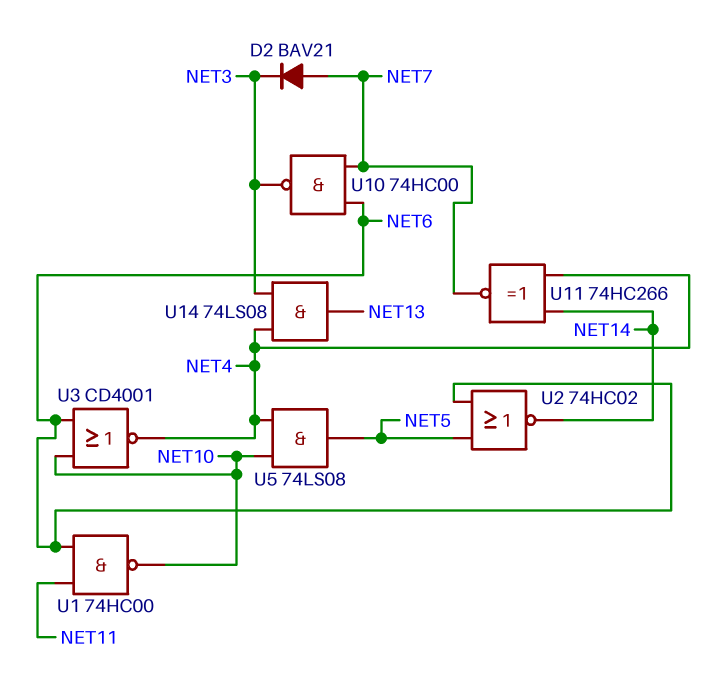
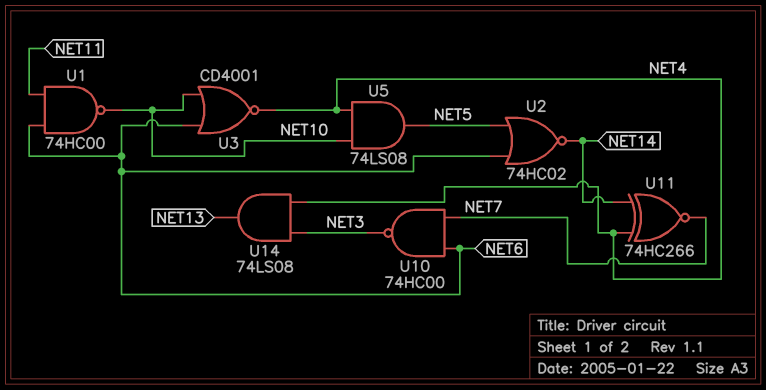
D2: diode BAV21 (A NET7, K NET3) -> none

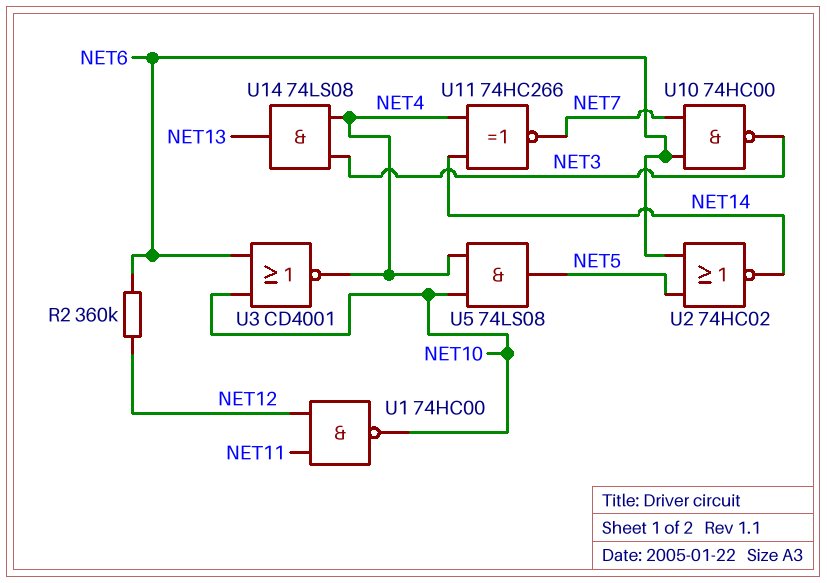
R2: none -> 360k (NET6, NET12)
U1: NAND 74HC00 (in NET6, in NET11, out NET10) -> NAND 74HC00 (in NET11, in NET12, out NET10)

